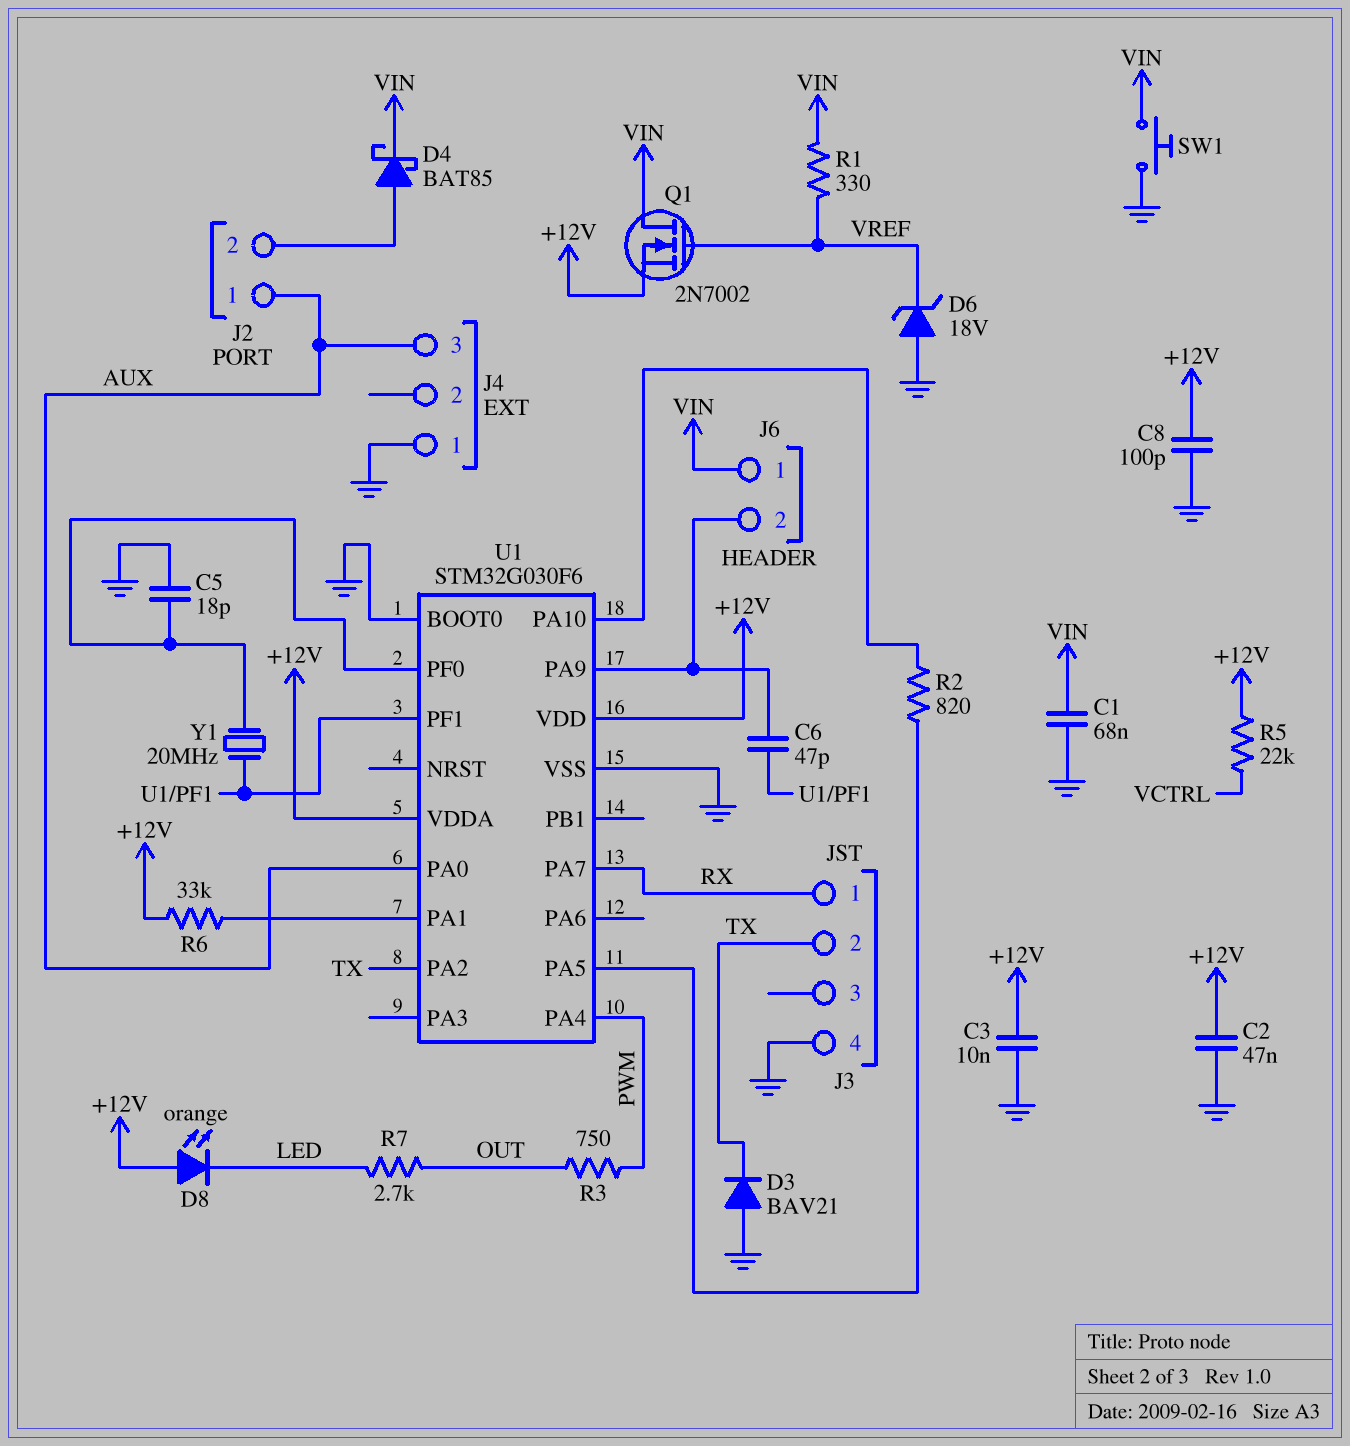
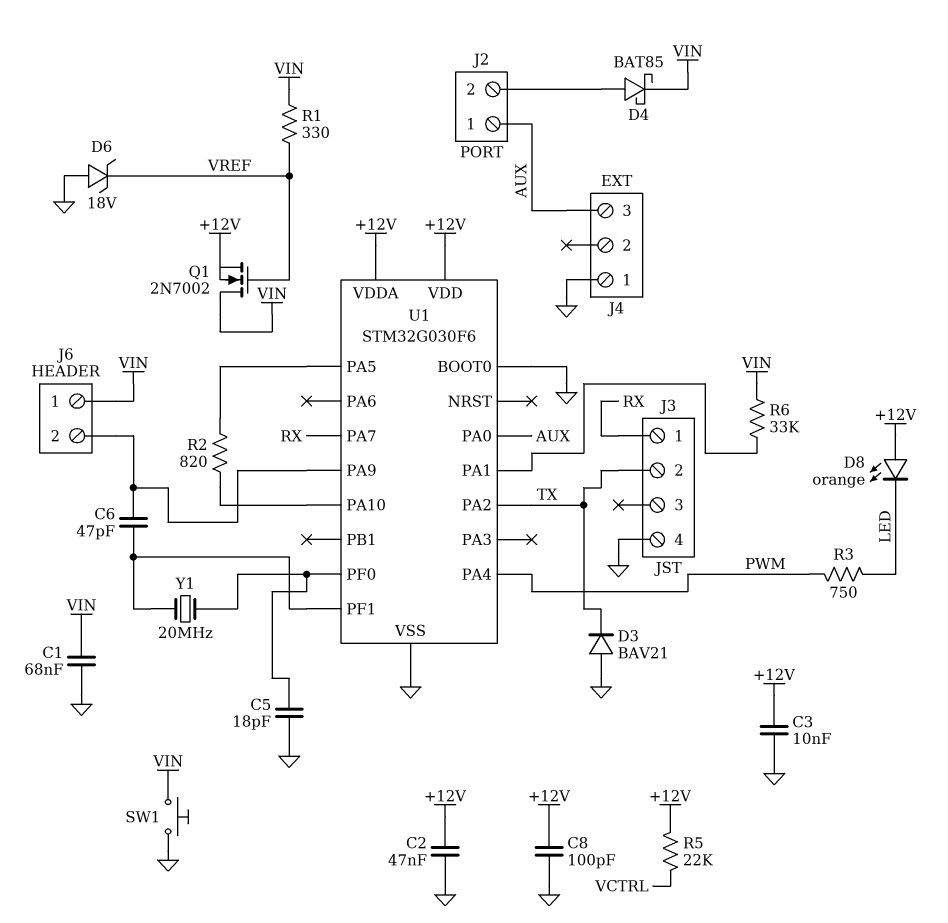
R3: 750 (OUT, PWM) -> 750 (LED, PWM)
R6: 33k (+12V, U1/PA1) -> 33k (U1/PA1, VIN)
R7: 2.7k (LED, OUT) -> none

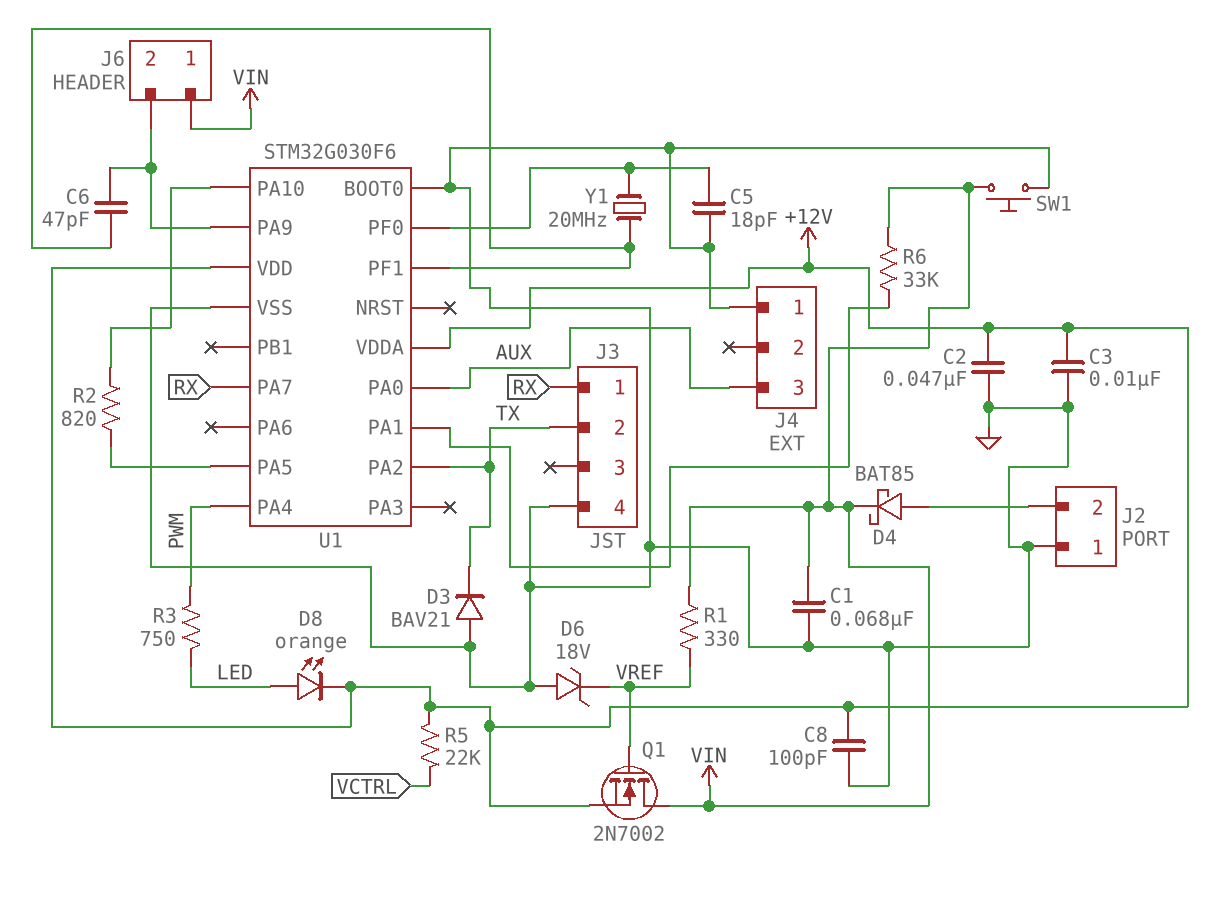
D8: LED orange (A +12V, K LED) -> LED orange (A LED, K +12V)
J2 pin 1: AUX -> GND

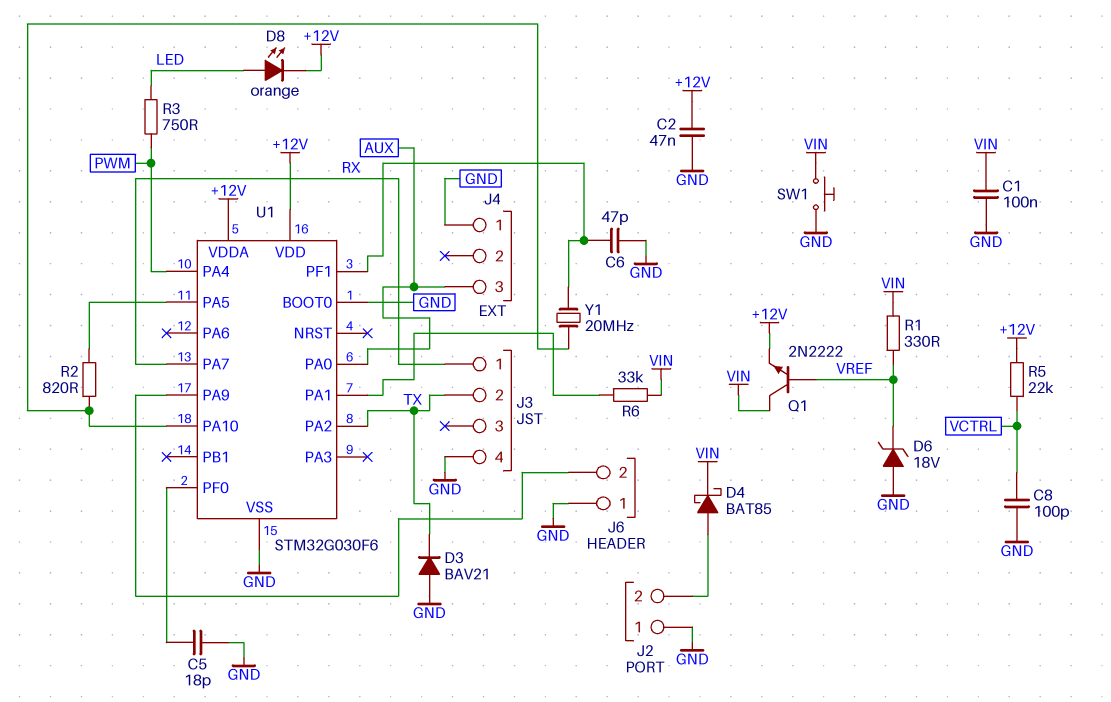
C1: 68nF (GND, VIN) -> 100nF (GND, VIN)
C3: 10nF (+12V, GND) -> none
C6: 47pF (J6/2, U1/PF1) -> 47pF (GND, U1/PF1)
C8: 100pF (+12V, GND) -> 100pF (GND, VCTRL)
J6 pin 1: VIN -> GND
Q1: NMOS 2N7002 (G VREF, D VIN, S +12V) -> NPN 2N2222 (B VREF, C VIN, E +12V)
Y1: 20MHz (U1/PF0, U1/PF1) -> 20MHz (U1/PA10, U1/PF1)

